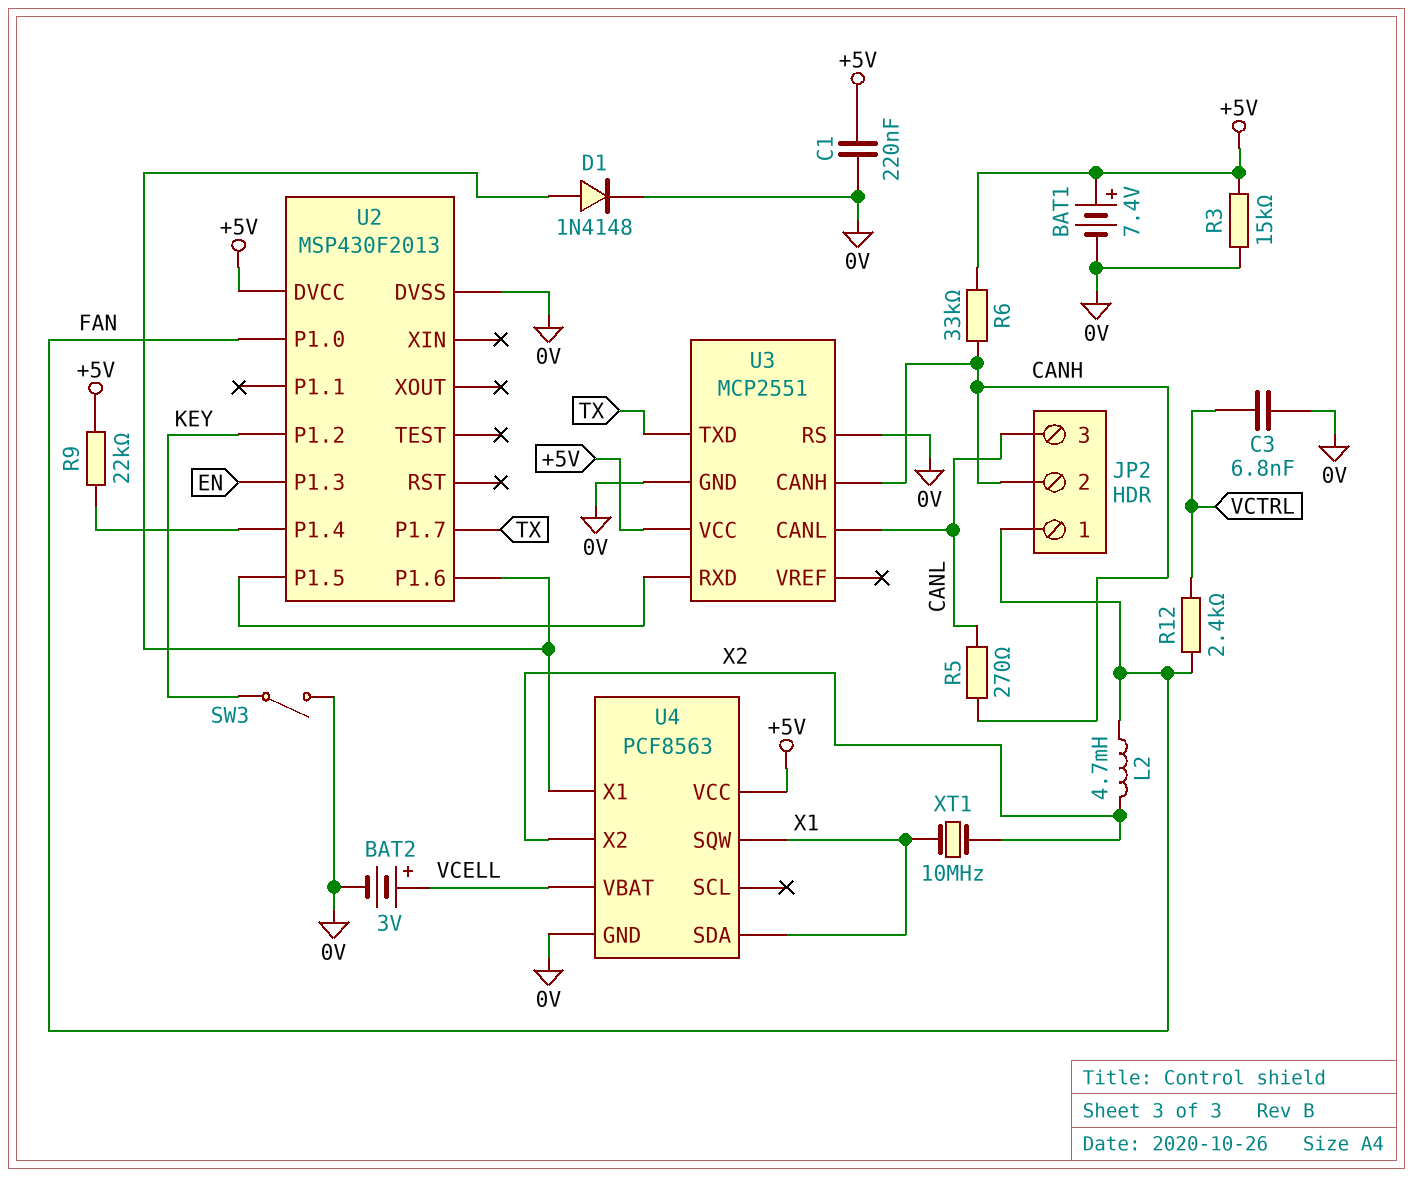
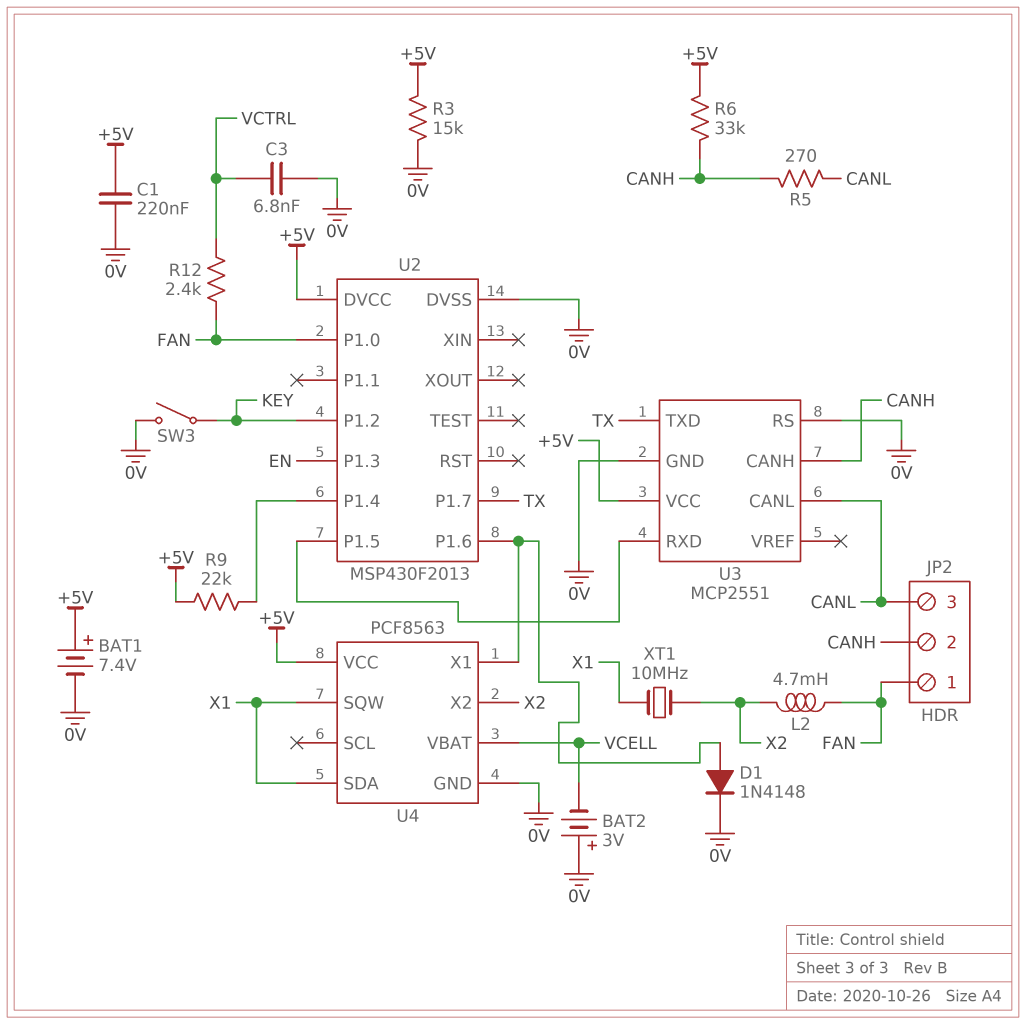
BAT2: 3V (plus VCELL, minus 0V) -> 3V (plus 0V, minus VCELL)

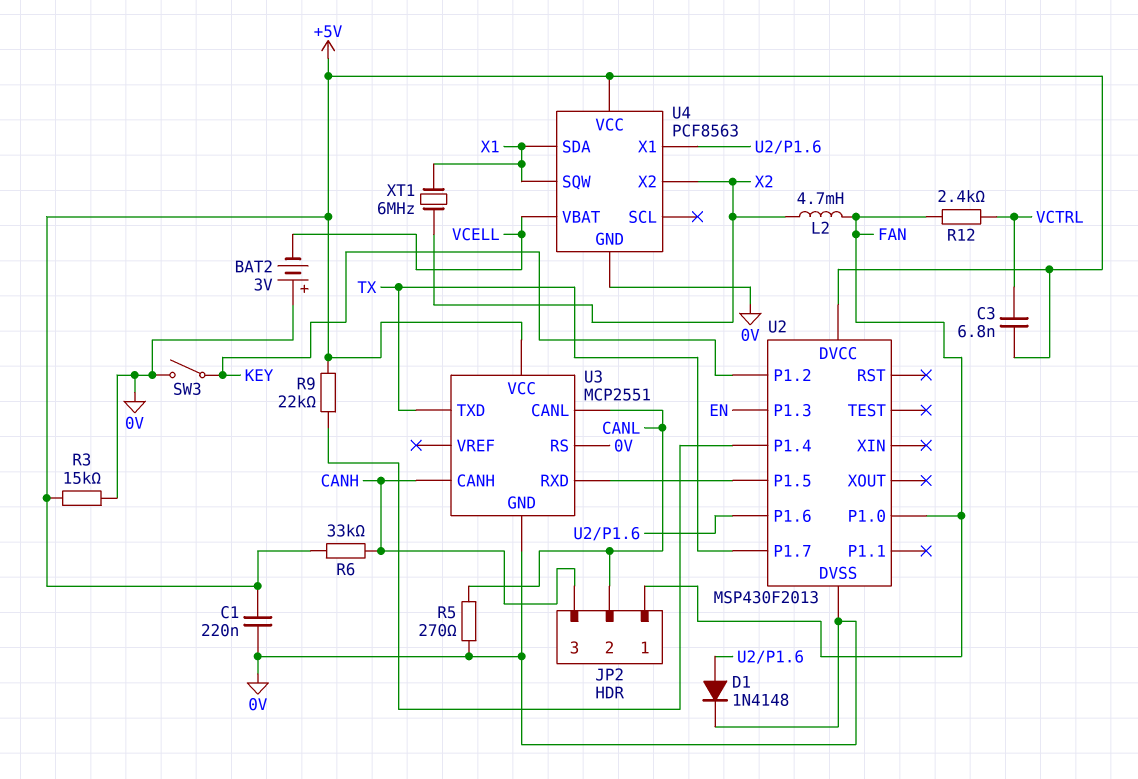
BAT1: 7.4V (plus +5V, minus 0V) -> none
C3: 6.8nF (0V, VCTRL) -> 6.8nF (+5V, VCTRL)
JP2 pin 2: CANH -> CANL
JP2 pin 3: CANL -> CANH
R5: 270 (CANH, CANL) -> 270 (0V, CANL)
XT1: 10MHz (X1, X2) -> 6MHz (X1, X2)

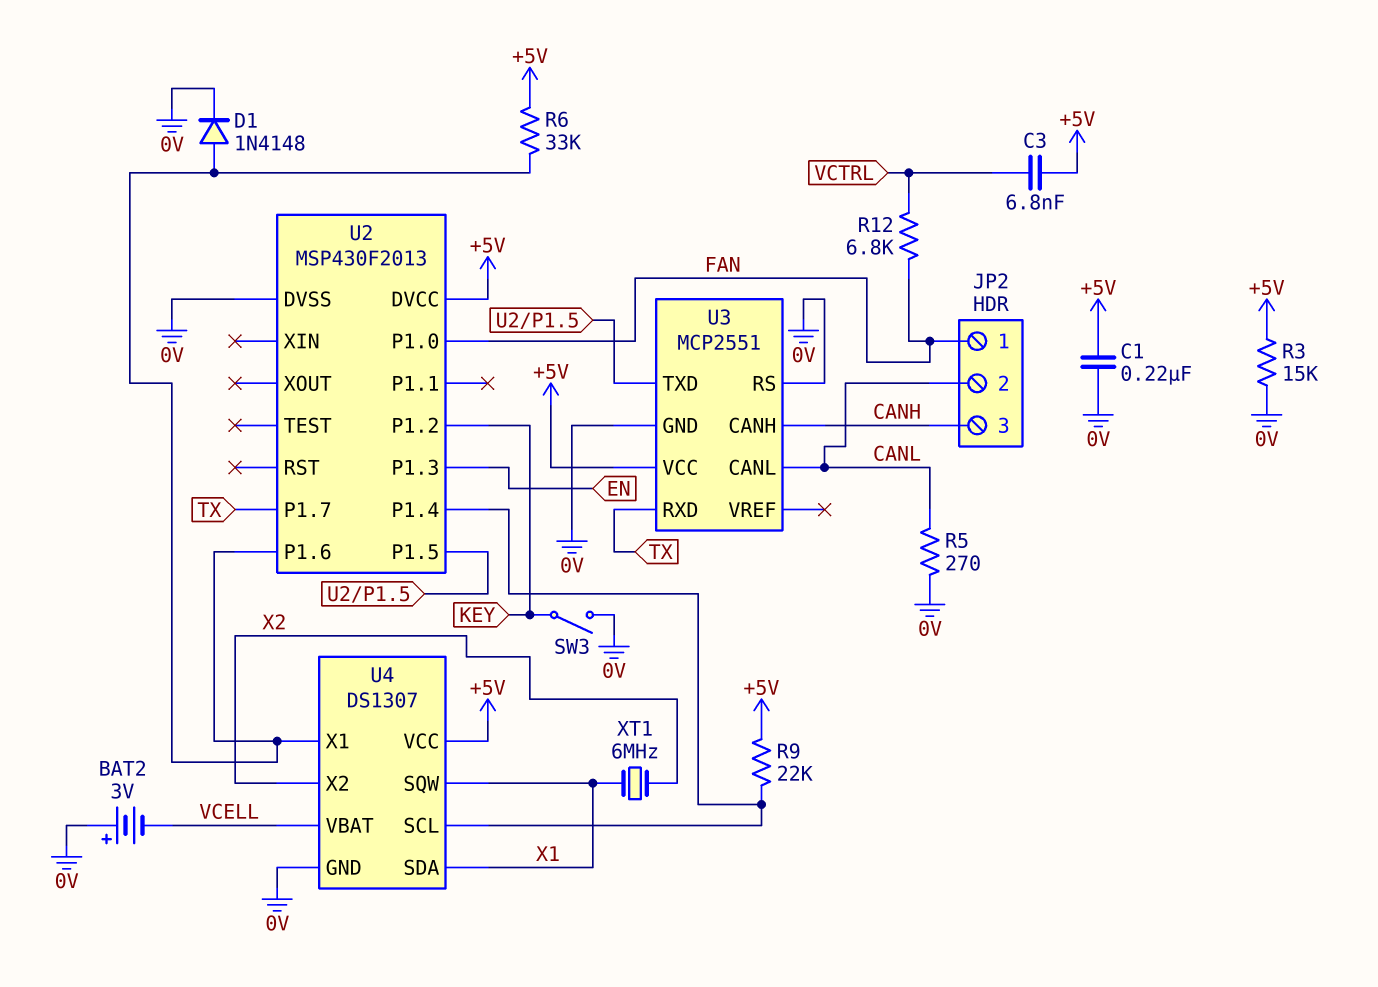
L2: 4.7mH (FAN, X2) -> none
R6: 33k (+5V, CANH) -> 33k (+5V, U2/P1.6)
R12: 2.4k (FAN, VCTRL) -> 6.8k (FAN, VCTRL)
U3 pin RXD: U2/P1.5 -> TX
U3 pin TXD: TX -> U2/P1.5
U4: PCF8563 -> DS1307
U4 pin SCL: none -> U2/P1.4

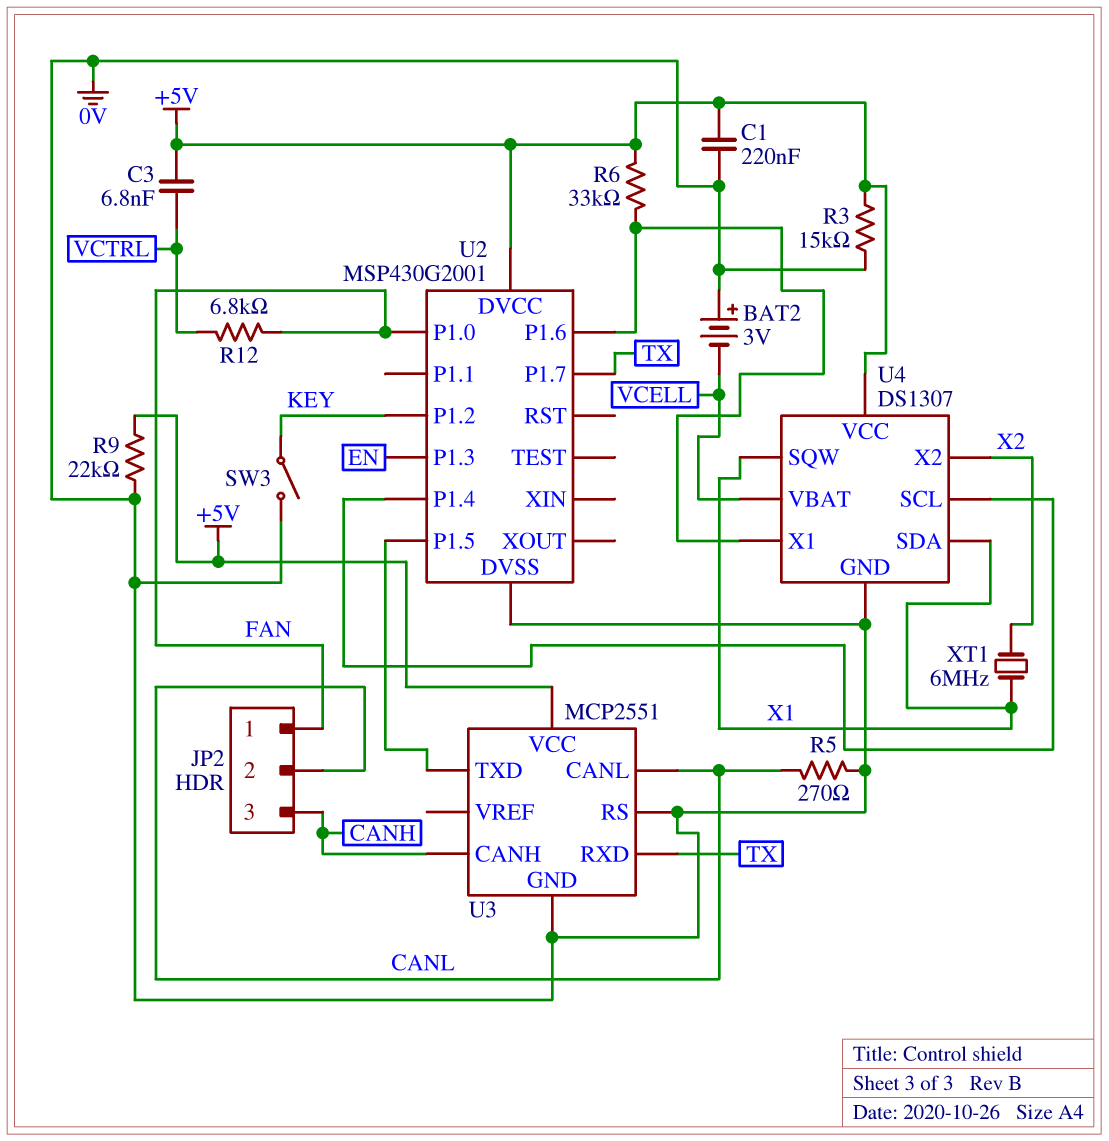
D1: diode 1N4148 (A U2/P1.6, K 0V) -> none
R9: 22k (+5V, U2/P1.4) -> 22k (+5V, 0V)
U2: MSP430F2013 -> MSP430G2001

